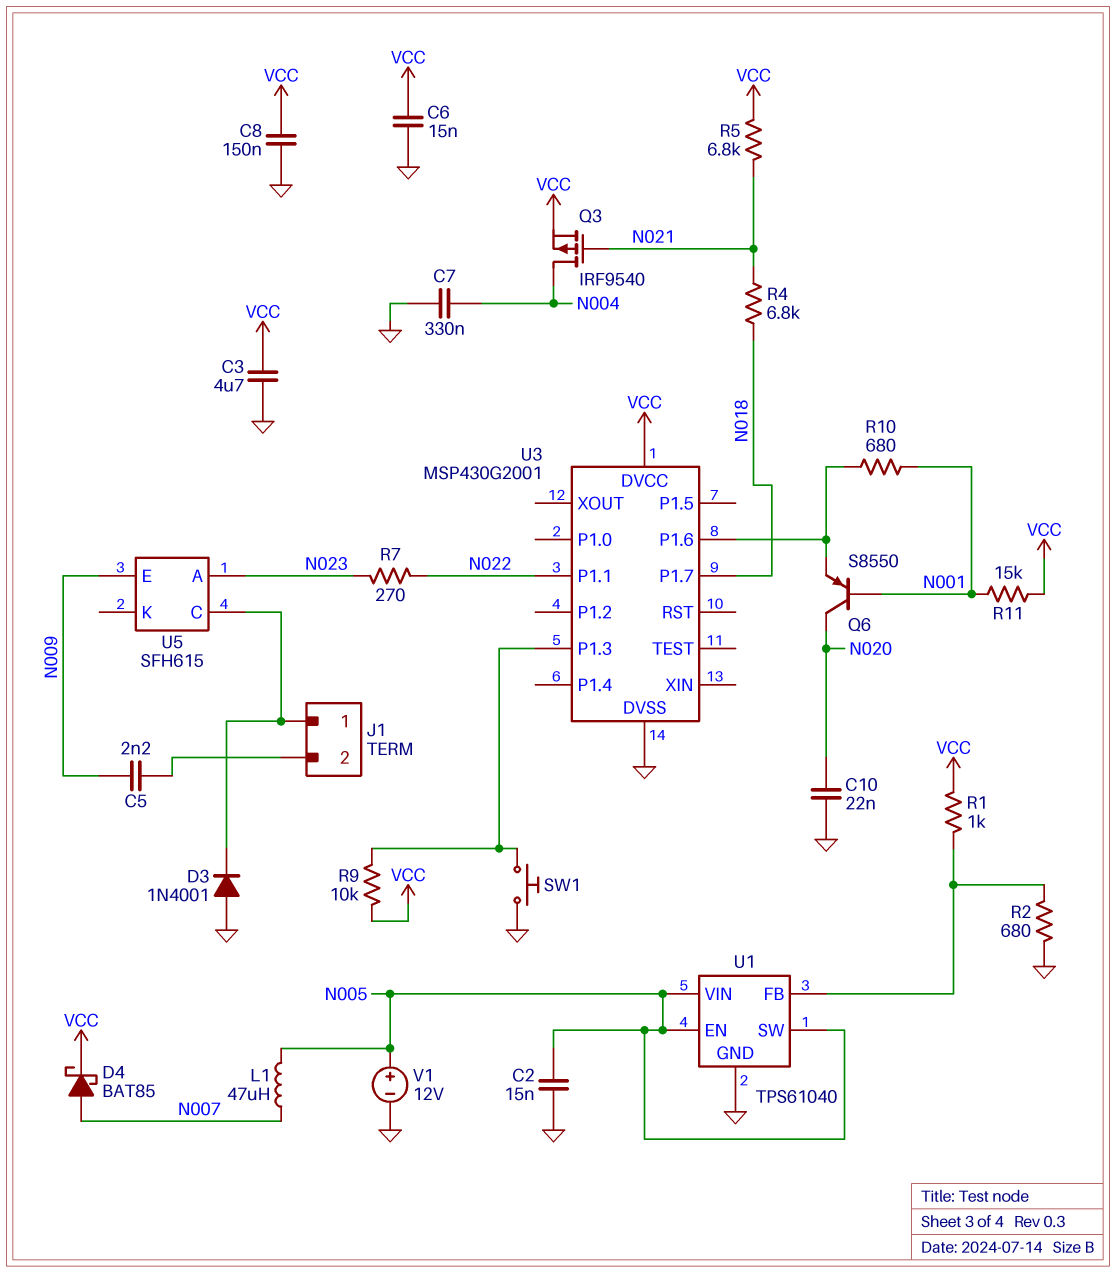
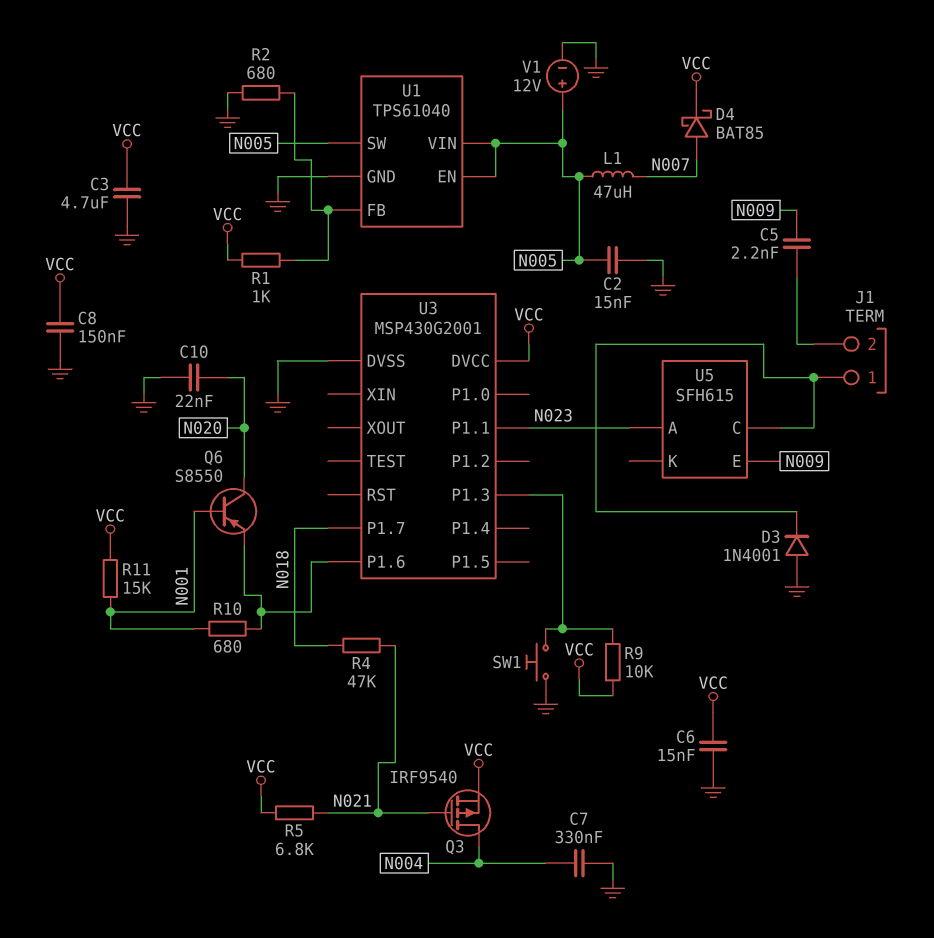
R4: 6.8k (N018, N021) -> 47k (N018, N021)
R7: 270 (N022, N023) -> none
U3 pin P1.1: N022 -> N023

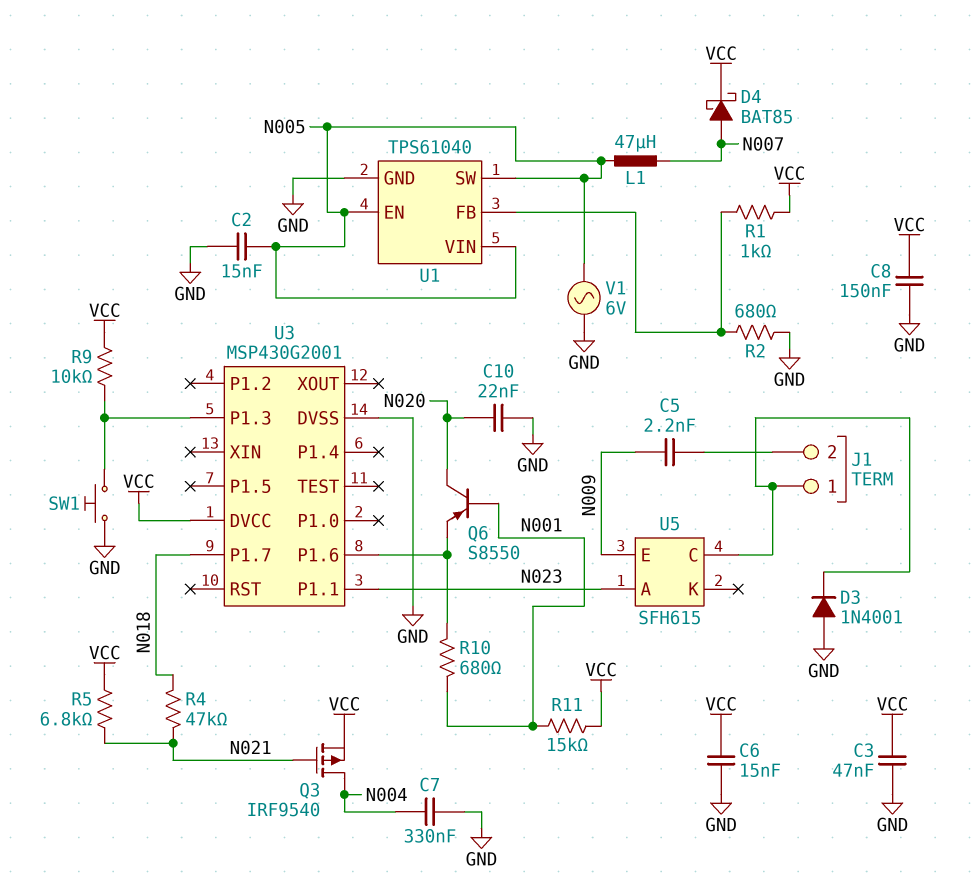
C3: 4.7uF (GND, VCC) -> 47nF (GND, VCC)
V1: 12V (plus N005, minus GND) -> AC 6V (GND, N005)

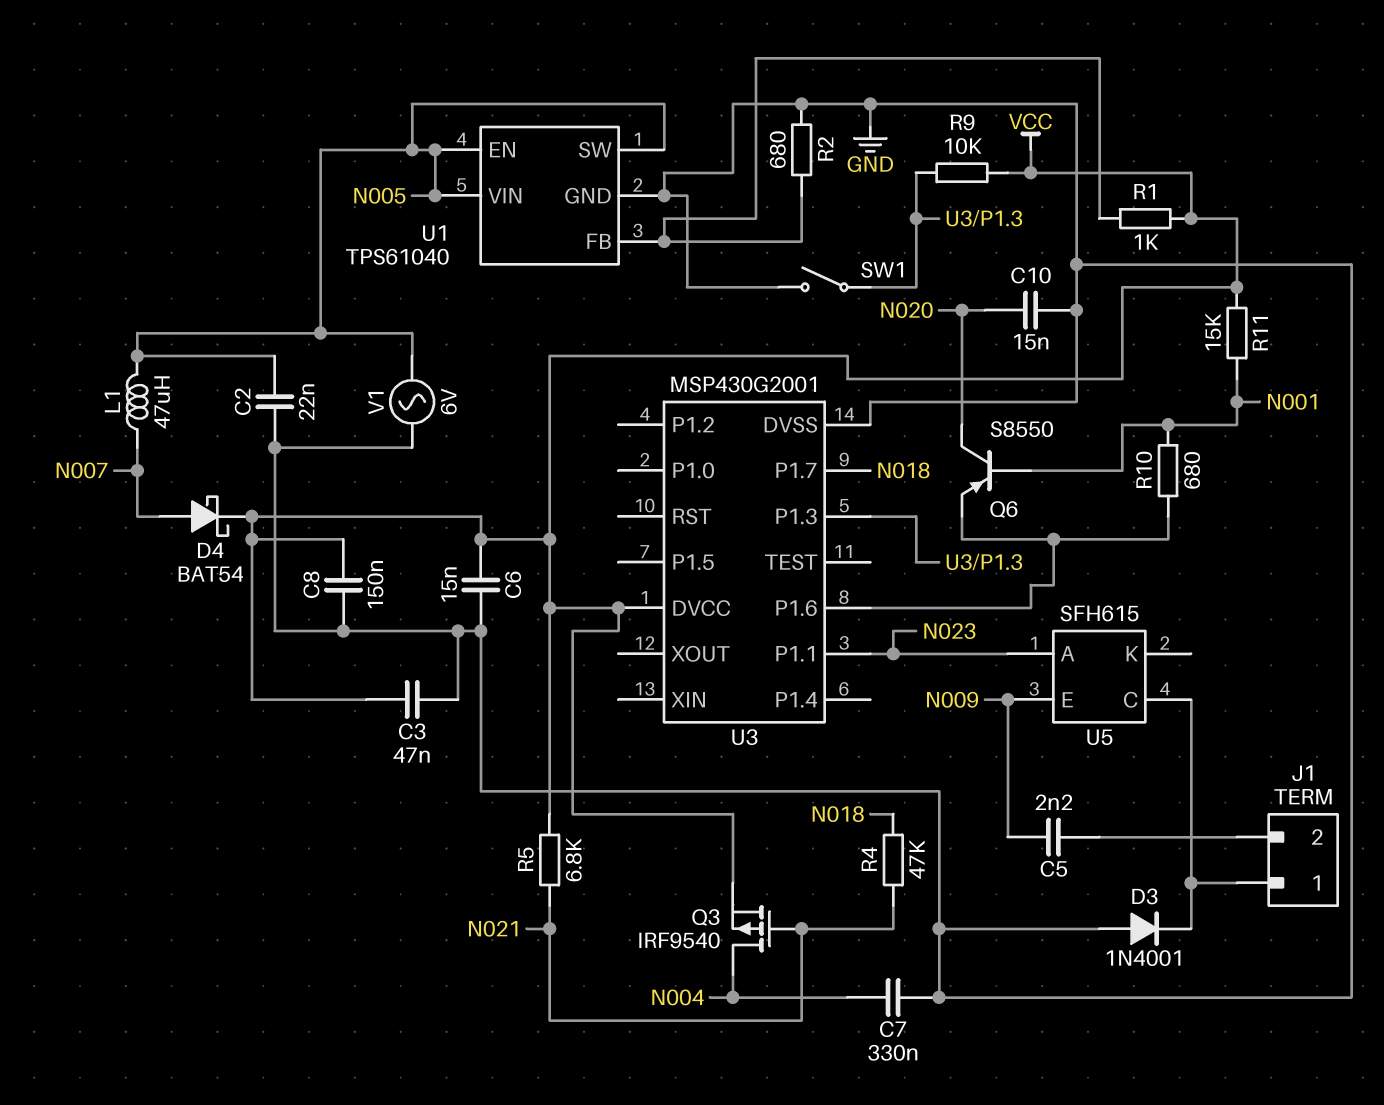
C2: 15nF (GND, N005) -> 22nF (GND, N005)
C10: 22nF (GND, N020) -> 15nF (GND, N020)
D4: schottky BAT85 (A N007, K VCC) -> schottky BAT54 (A N007, K VCC)
SW1: button (GND, U3/P1.3) -> switch (GND, U3/P1.3)

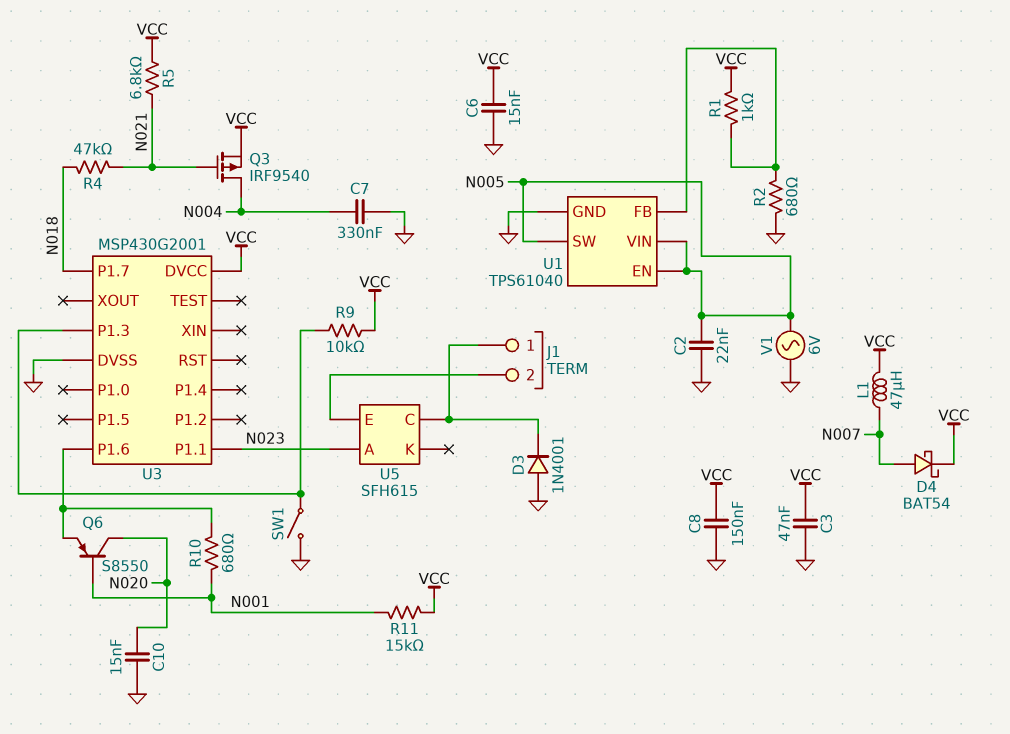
C5: 2.2nF (J1/2, N009) -> none
L1: 47uH (N005, N007) -> 47uH (N007, VCC)
U5 pin E: N009 -> J1/2

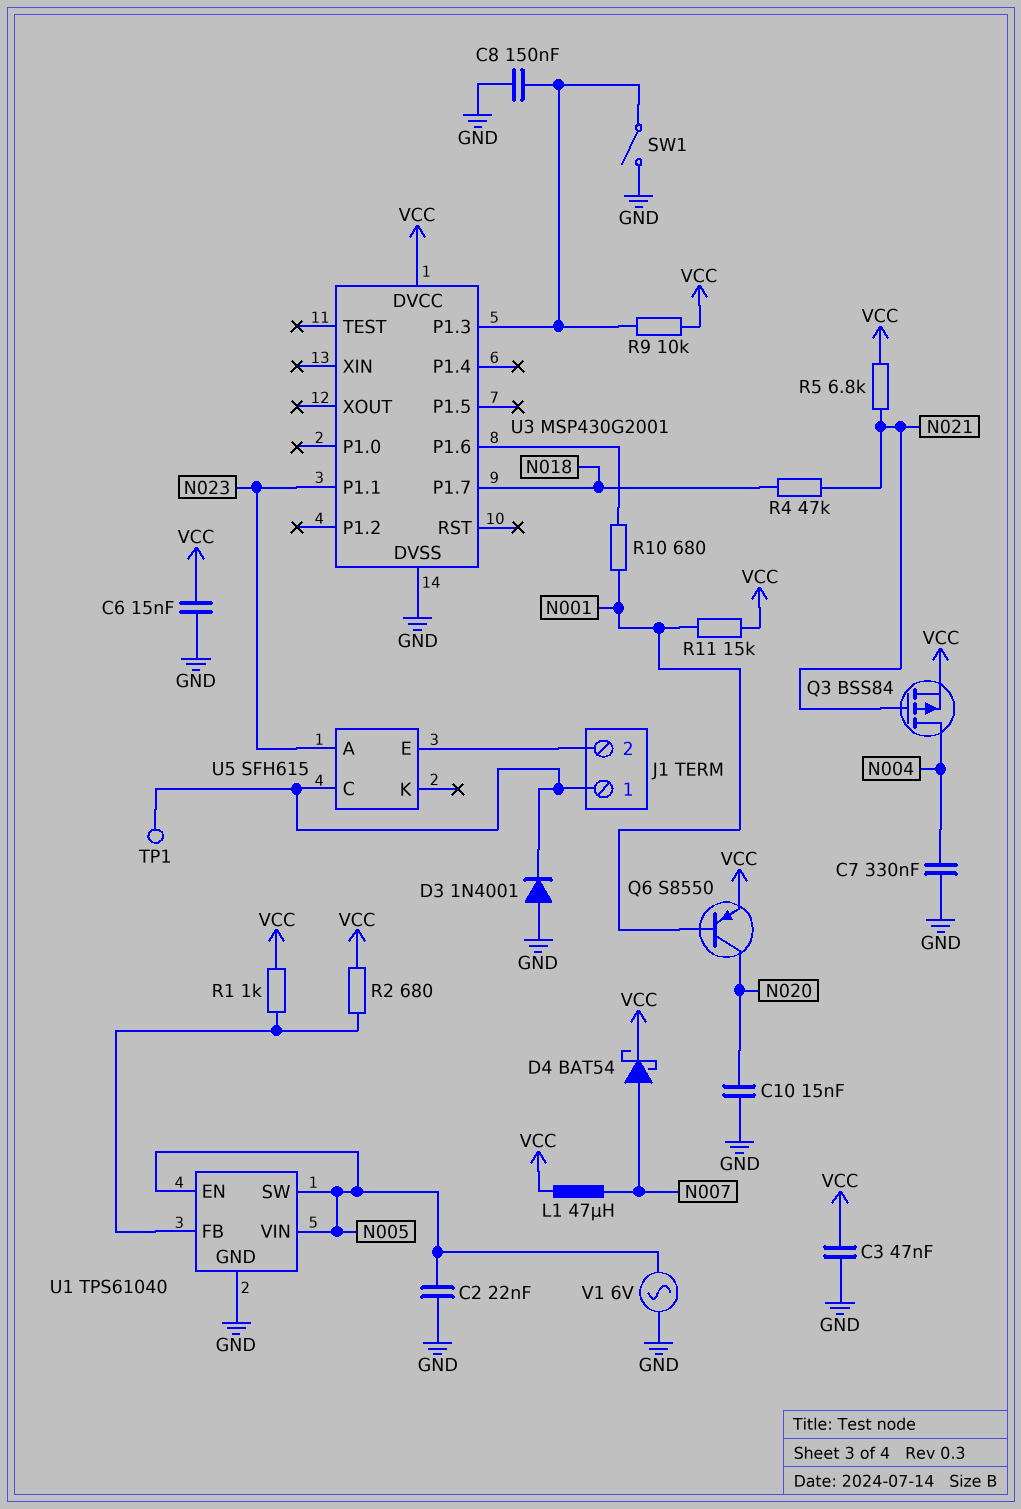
C8: 150nF (GND, VCC) -> 150nF (GND, U3/P1.3)
Q3: PMOS IRF9540 (G N021, D N004, S VCC) -> PMOS BSS84 (G N021, D N004, S VCC)
Q6: PNP S8550 (B N001, C N020, E U3/P1.6) -> PNP S8550 (B N001, C N020, E VCC)
R2: 680 (GND, U1/FB) -> 680 (U1/FB, VCC)
TP1: none -> test point (J1/1)

